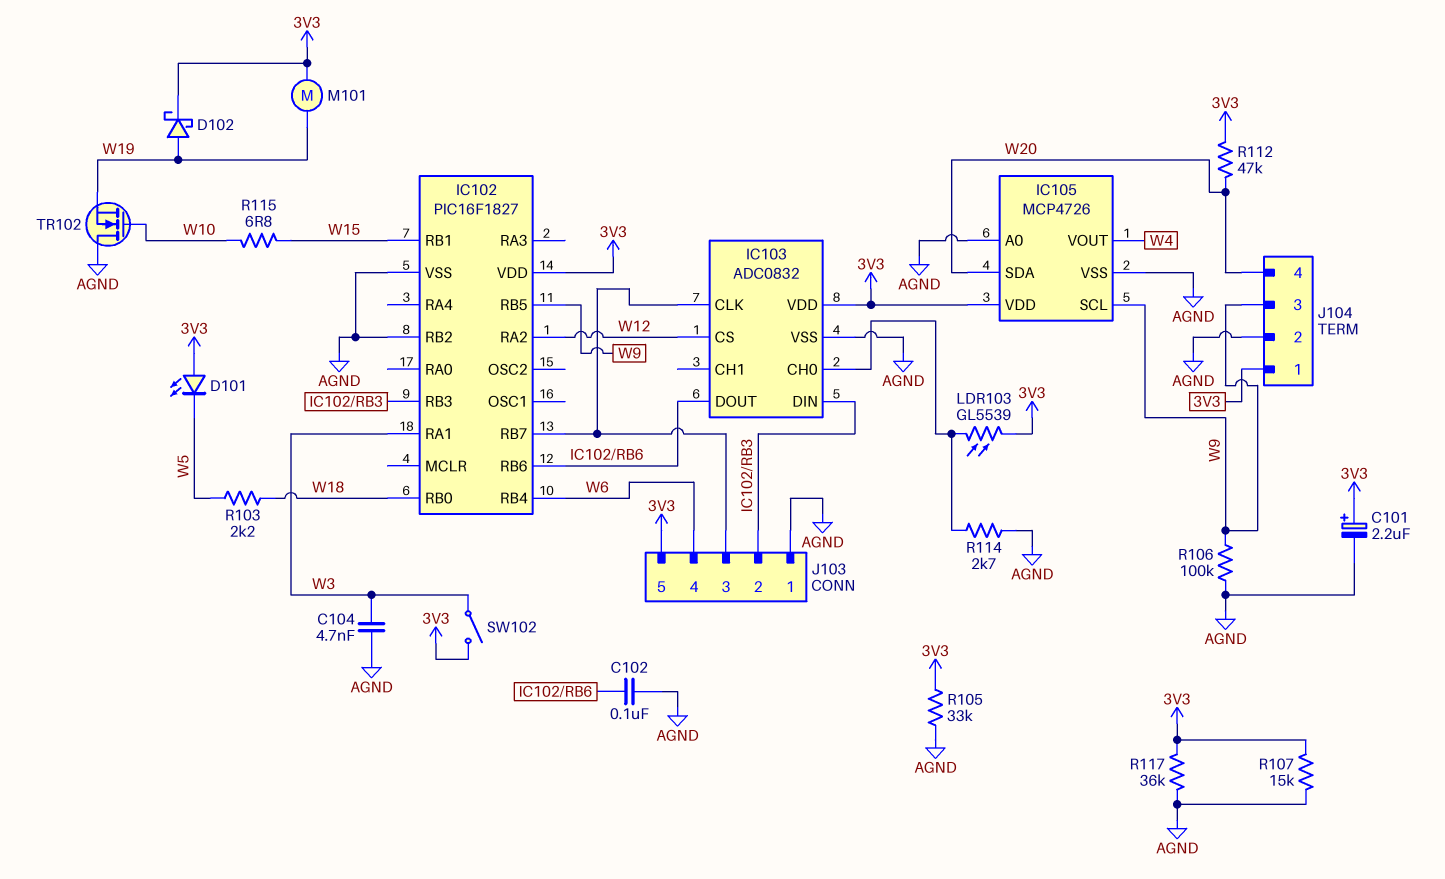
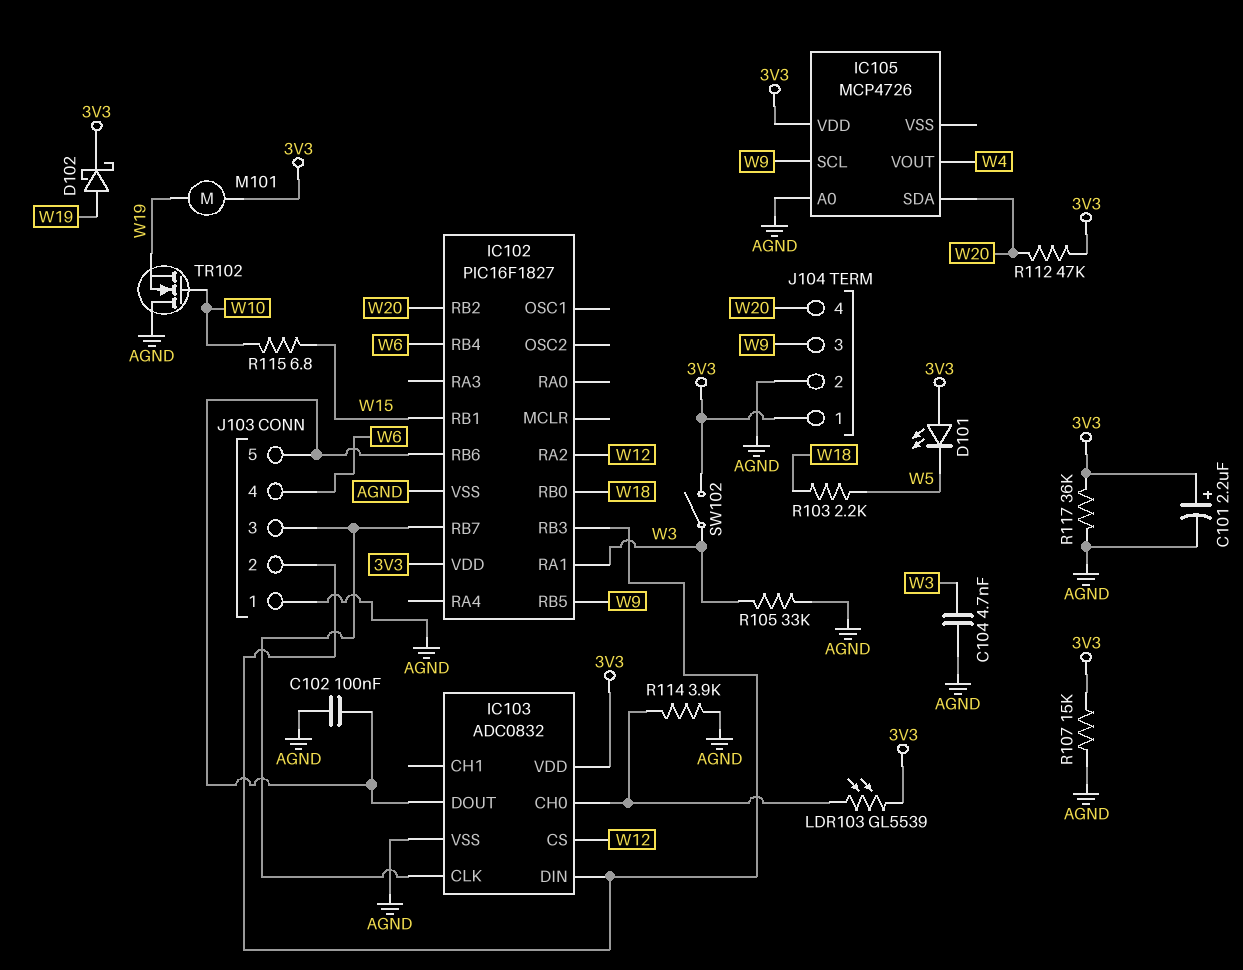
IC102 pin RB2: AGND -> W20
IC105 pin VSS: AGND -> none
J103 pin 5: 3V3 -> IC102/RB6
R105: 33k (3V3, AGND) -> 33k (AGND, W3)
R106: 100k (AGND, W9) -> none
R114: 2.7k (AGND, IC103/CH0) -> 3.9k (AGND, IC103/CH0)

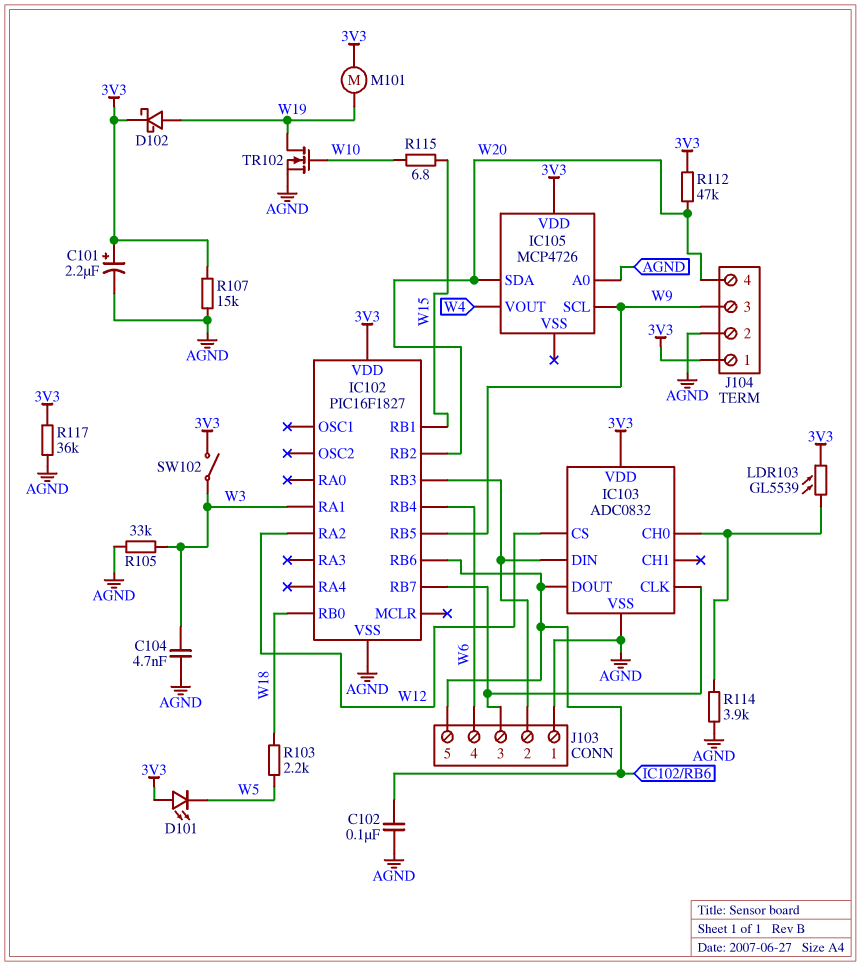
TR102: NMOS (G W10, D AGND, S W19) -> NMOS (G W10, D W19, S AGND)

